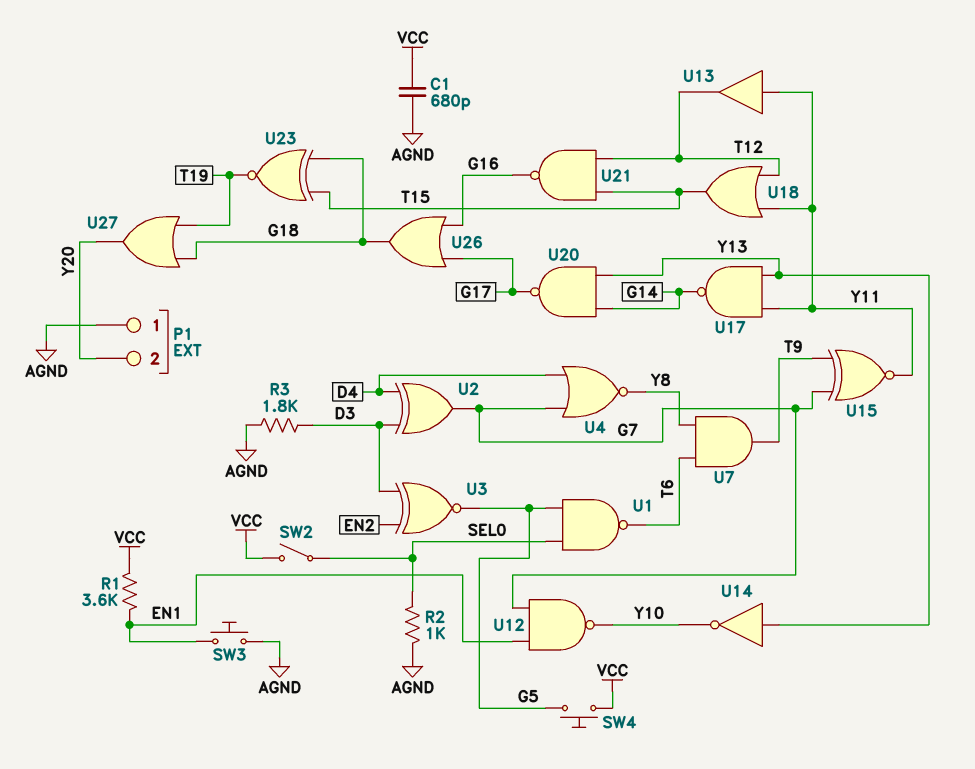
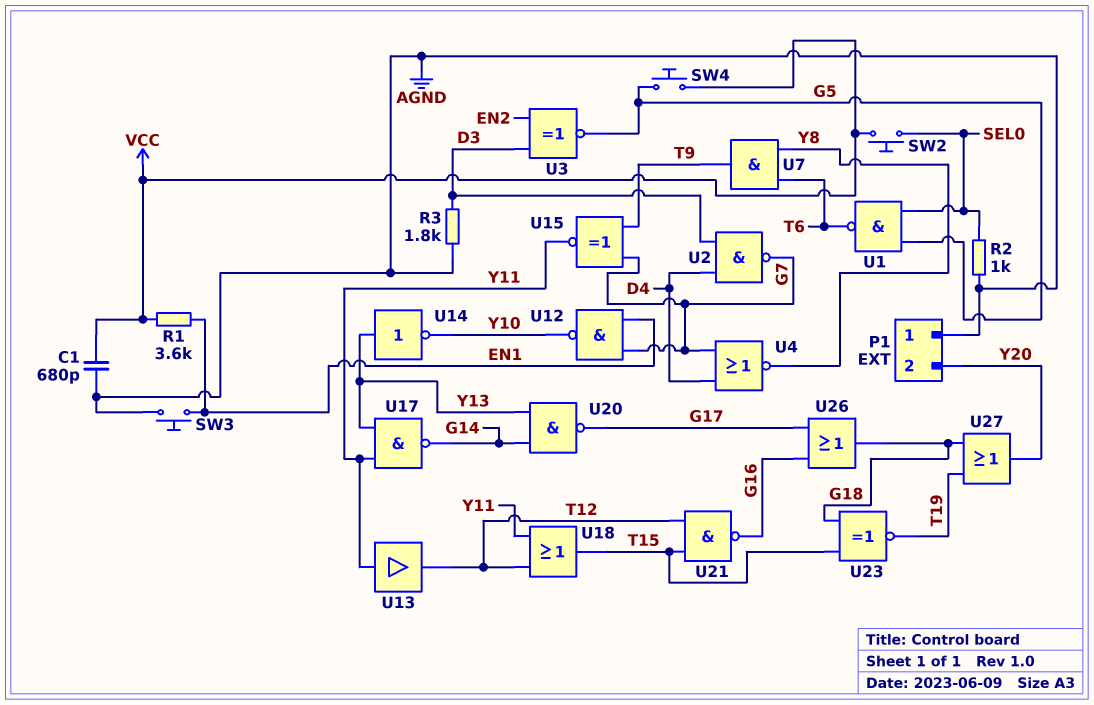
SW2: switch (SEL0, VCC) -> button (SEL0, VCC)
U2: XOR (in D3, in D4, out G7) -> NAND (in D3, in D4, out G7)

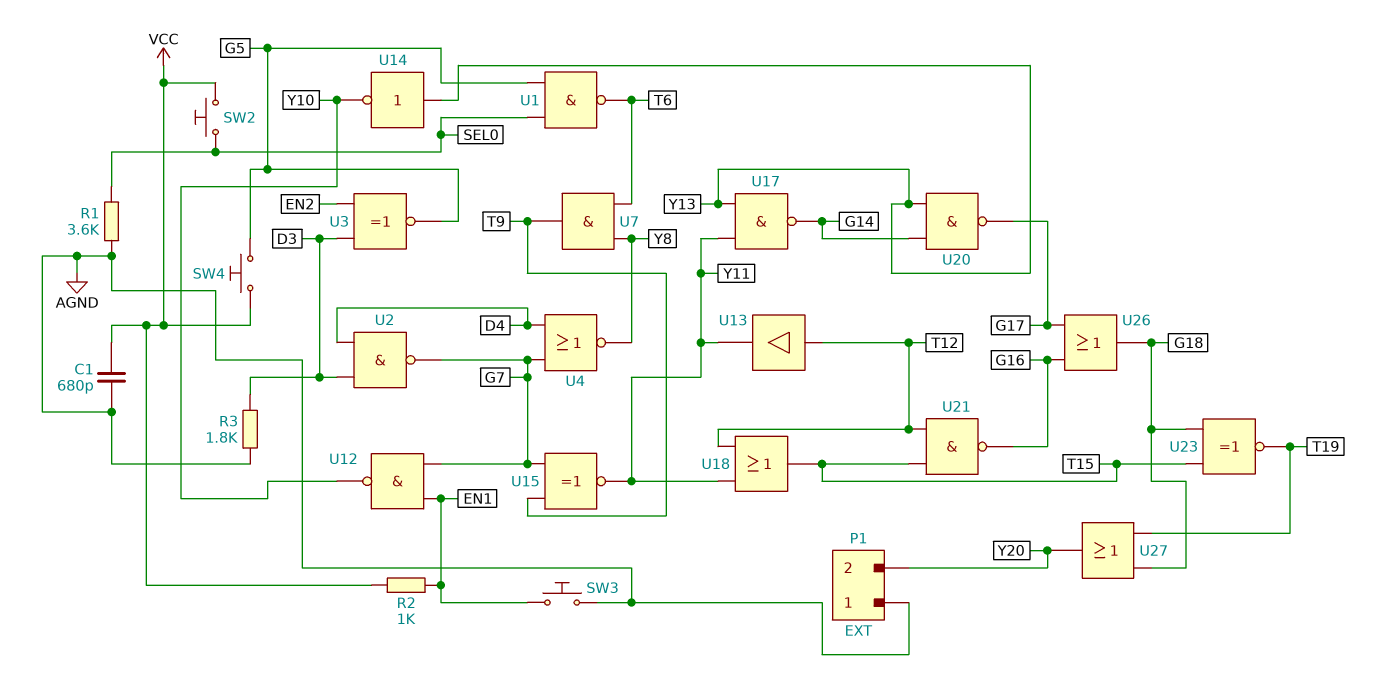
R1: 3.6k (EN1, VCC) -> 3.6k (AGND, SEL0)
R2: 1k (AGND, SEL0) -> 1k (EN1, VCC)
U13: buffer (in Y11, out T12) -> buffer (in T12, out Y11)

